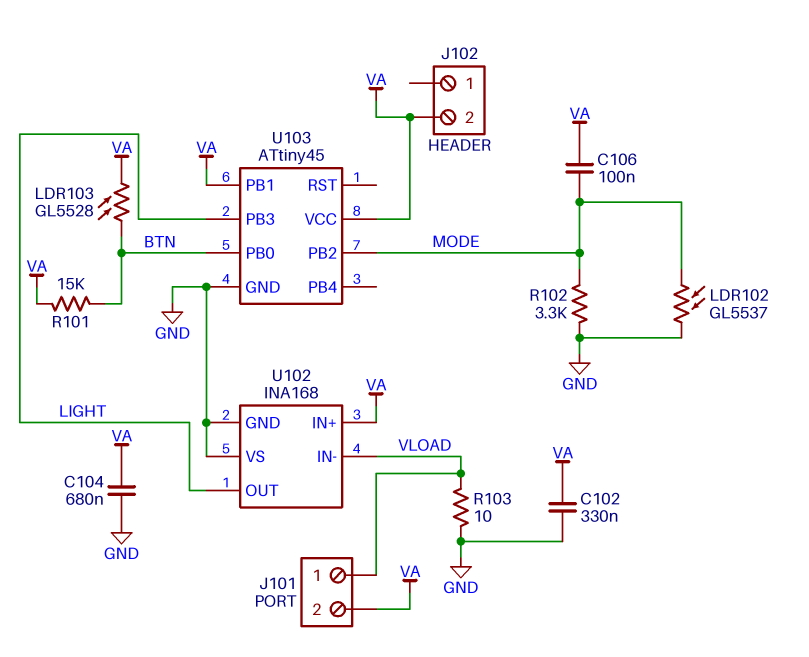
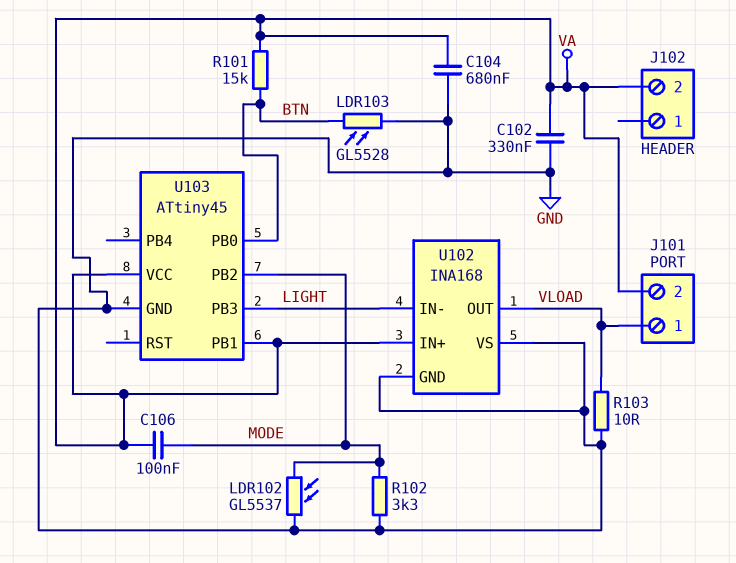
LDR103: GL5528 (BTN, VA) -> GL5528 (BTN, GND)
U102 pin IN-: VLOAD -> LIGHT
U102 pin OUT: LIGHT -> VLOAD

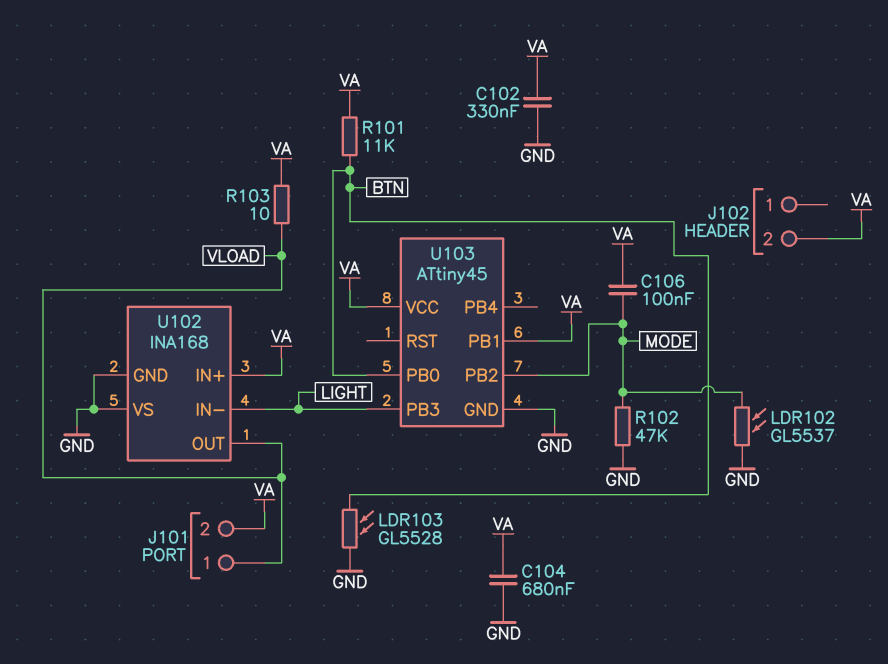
R101: 15k (BTN, VA) -> 11k (BTN, VA)
R102: 3.3k (GND, MODE) -> 47k (GND, MODE)
R103: 10 (GND, VLOAD) -> 10 (VA, VLOAD)

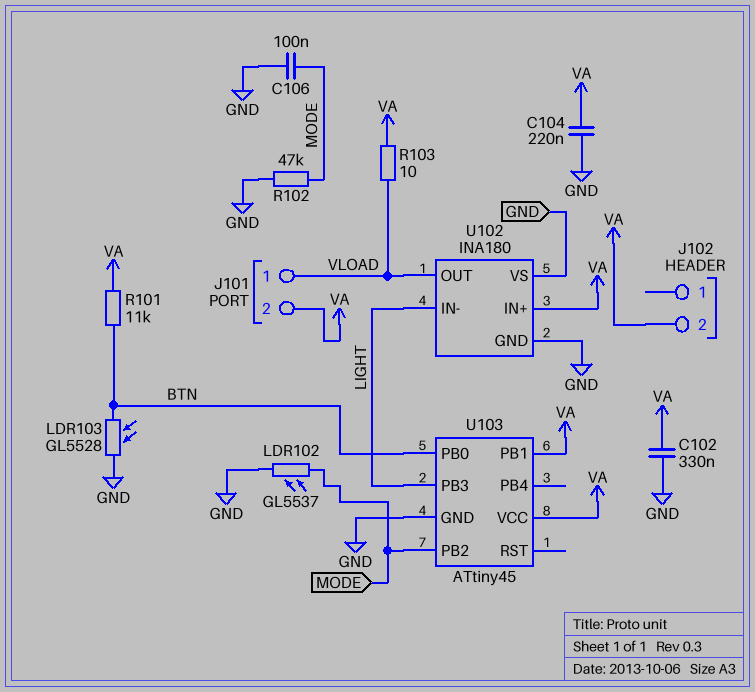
C104: 680nF (GND, VA) -> 220nF (GND, VA)
C106: 100nF (MODE, VA) -> 100nF (GND, MODE)
U102: INA168 -> INA180

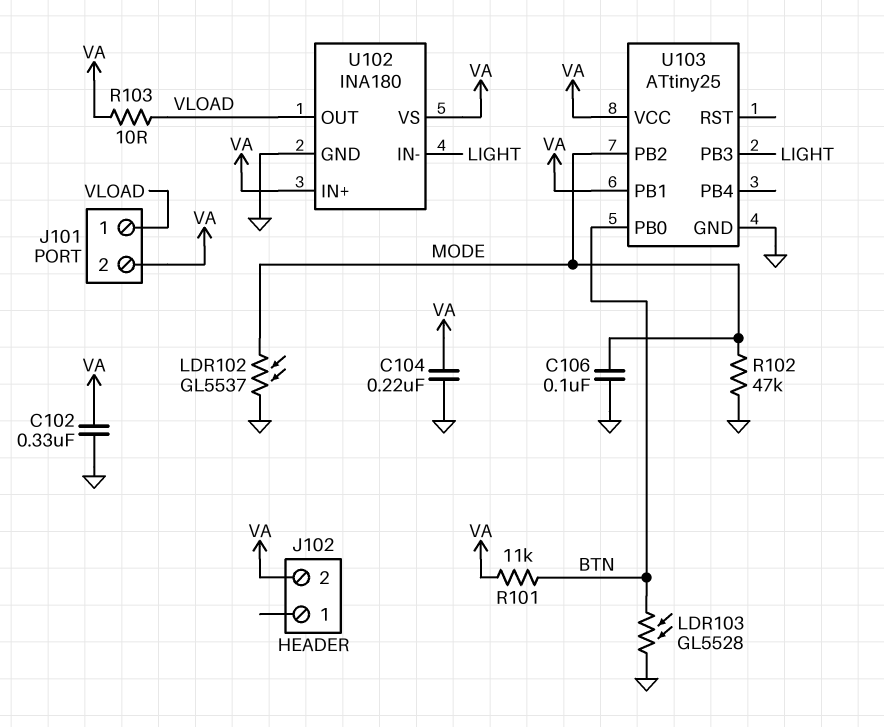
U102 pin VS: GND -> VA
U103: ATtiny45 -> ATtiny25

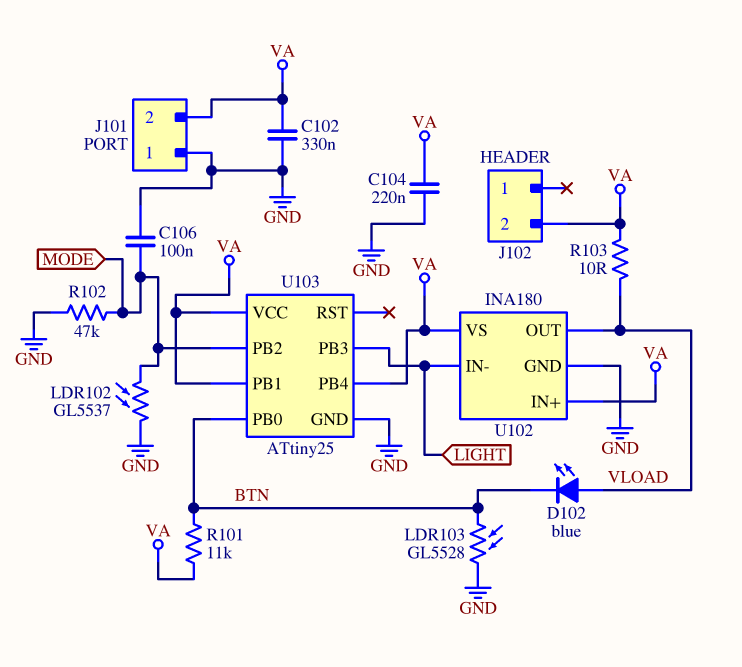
D102: none -> LED blue (A VLOAD, K BTN)
J101 pin 1: VLOAD -> GND
U103 pin PB4: none -> VA

